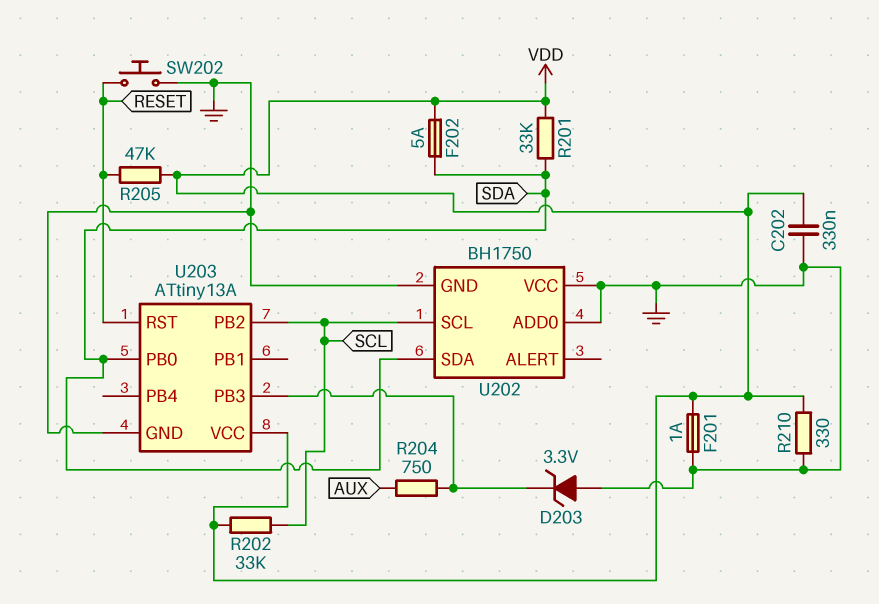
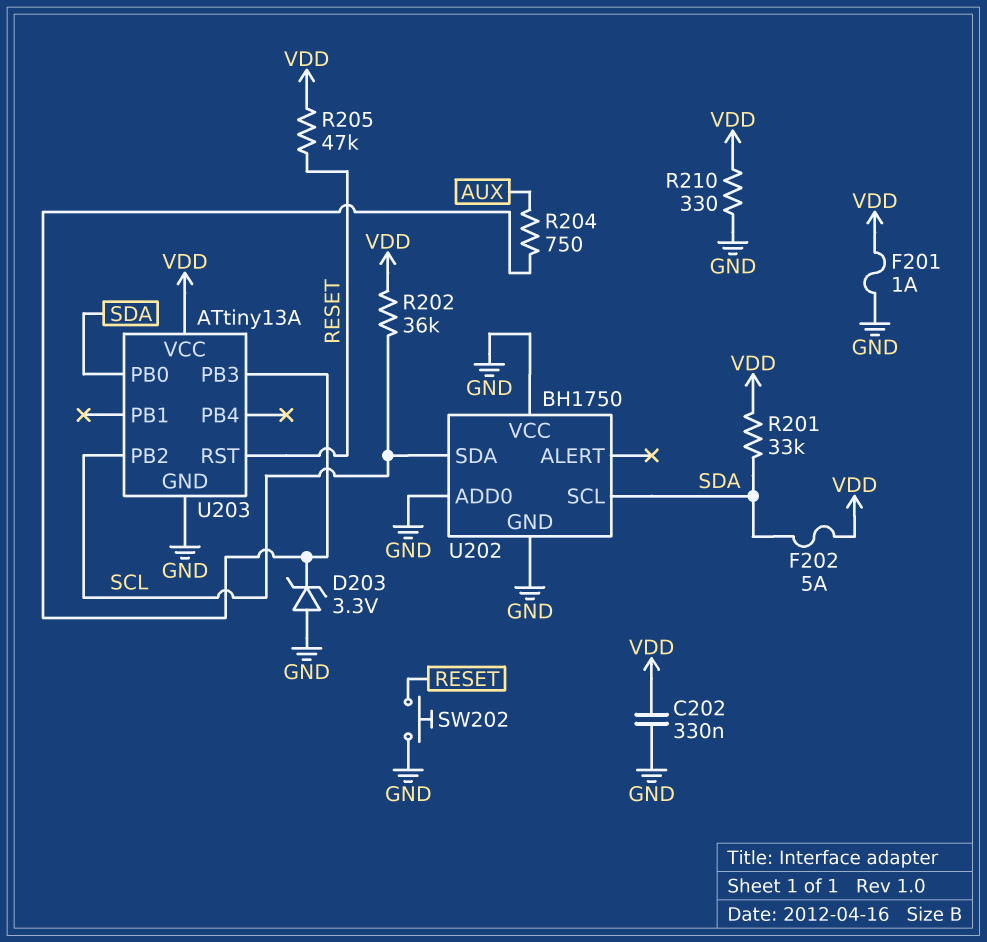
R202: 33k (SCL, VDD) -> 36k (SCL, VDD)
U202 pin SCL: SCL -> SDA
U202 pin SDA: SDA -> SCL

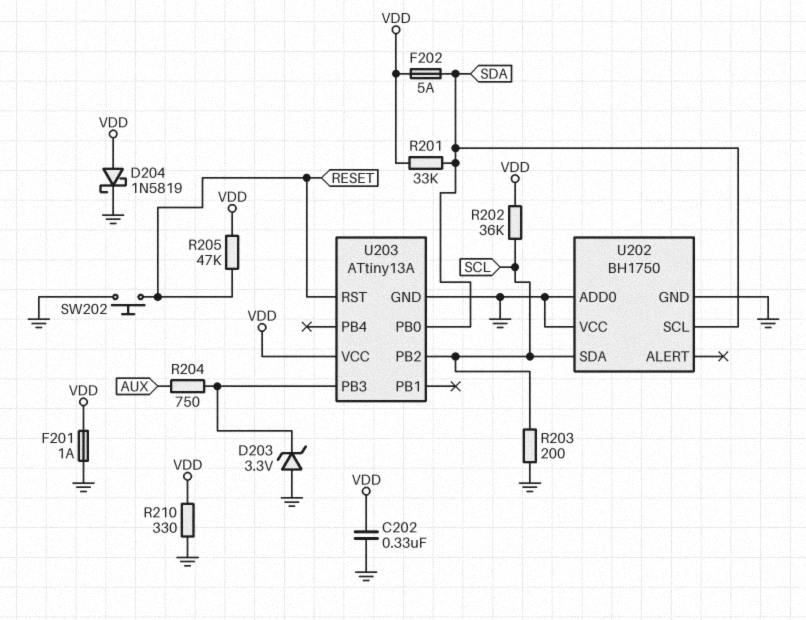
D204: none -> schottky 1N5819 (A VDD, K GND)
R203: none -> 200 (GND, SCL)

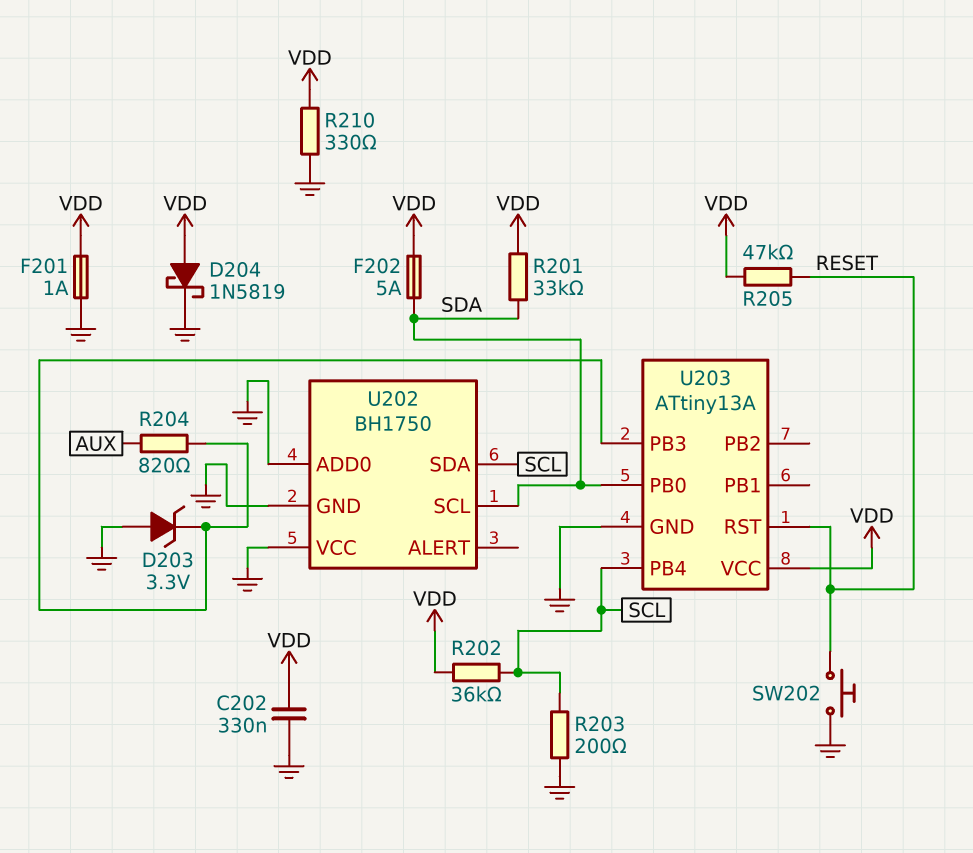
R204: 750 (AUX, U203/PB3) -> 820 (AUX, U203/PB3)
U203 pin PB2: SCL -> none
U203 pin PB4: none -> SCL

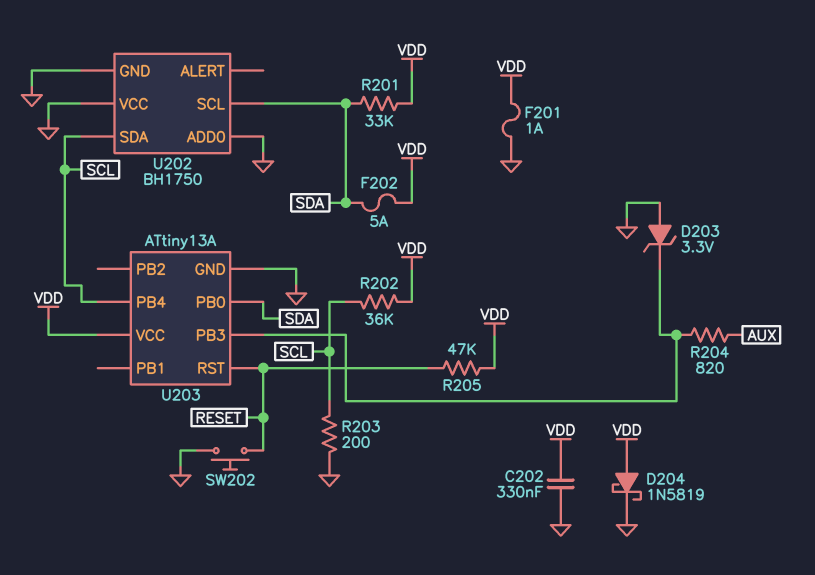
R210: 330 (GND, VDD) -> none

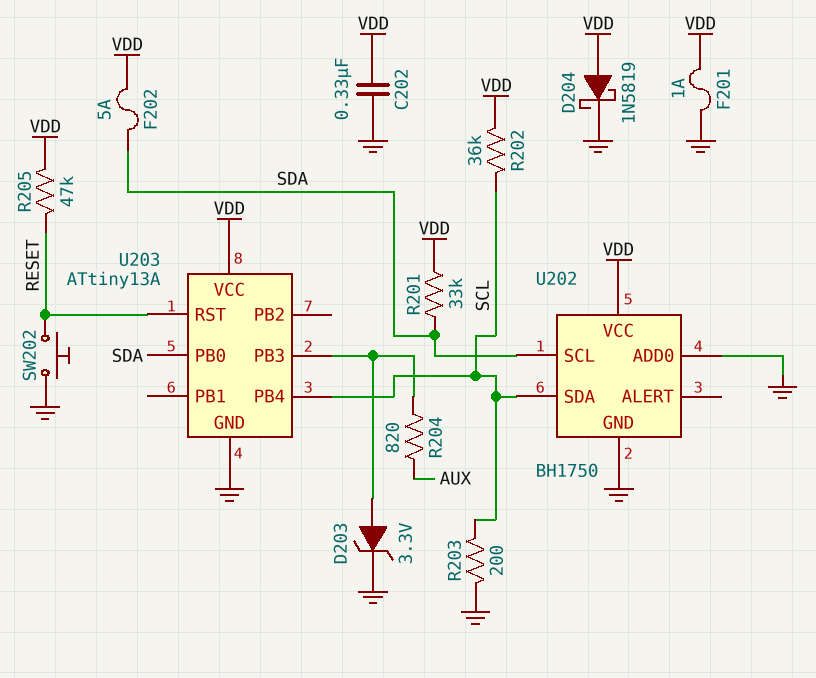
D203: zener 3.3V (A GND, K U203/PB3) -> zener 3.3V (A U203/PB3, K GND)
U202 pin VCC: GND -> VDD

